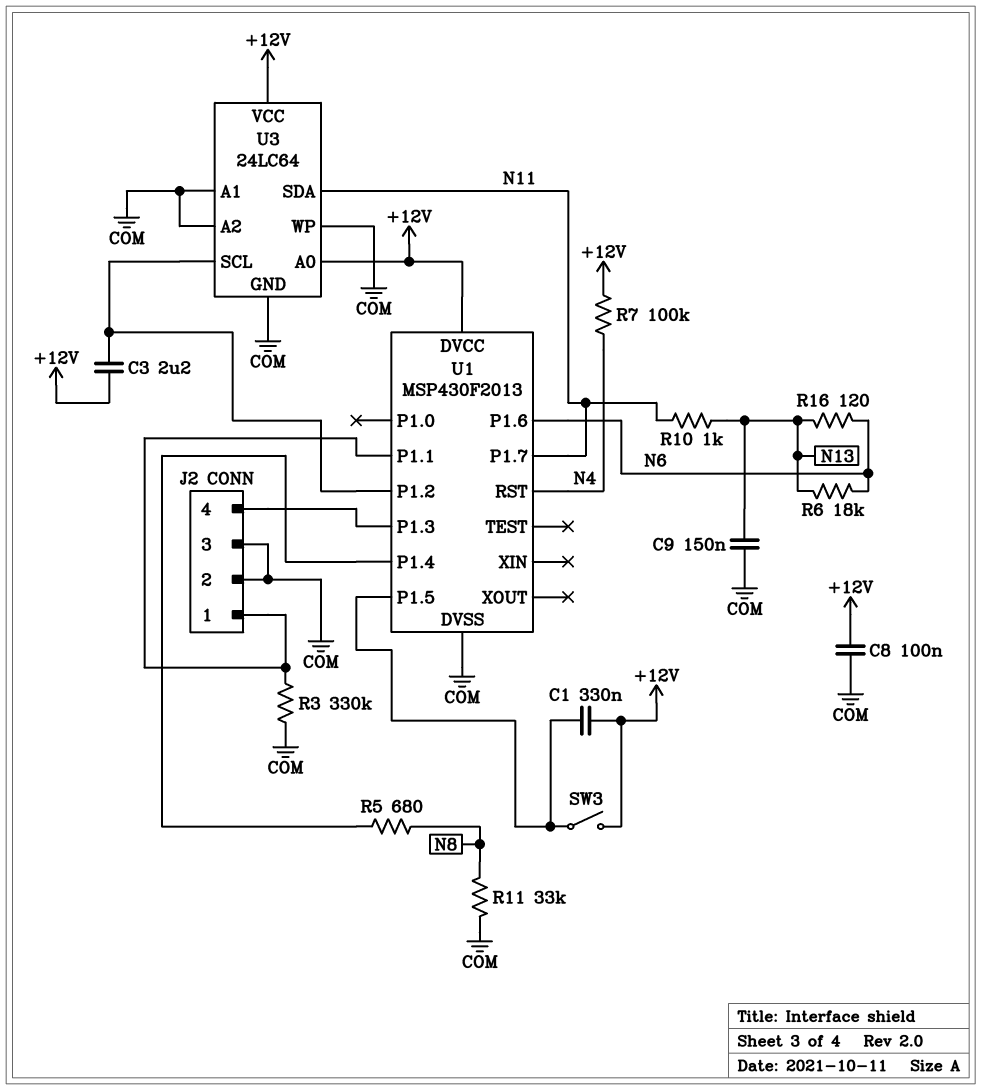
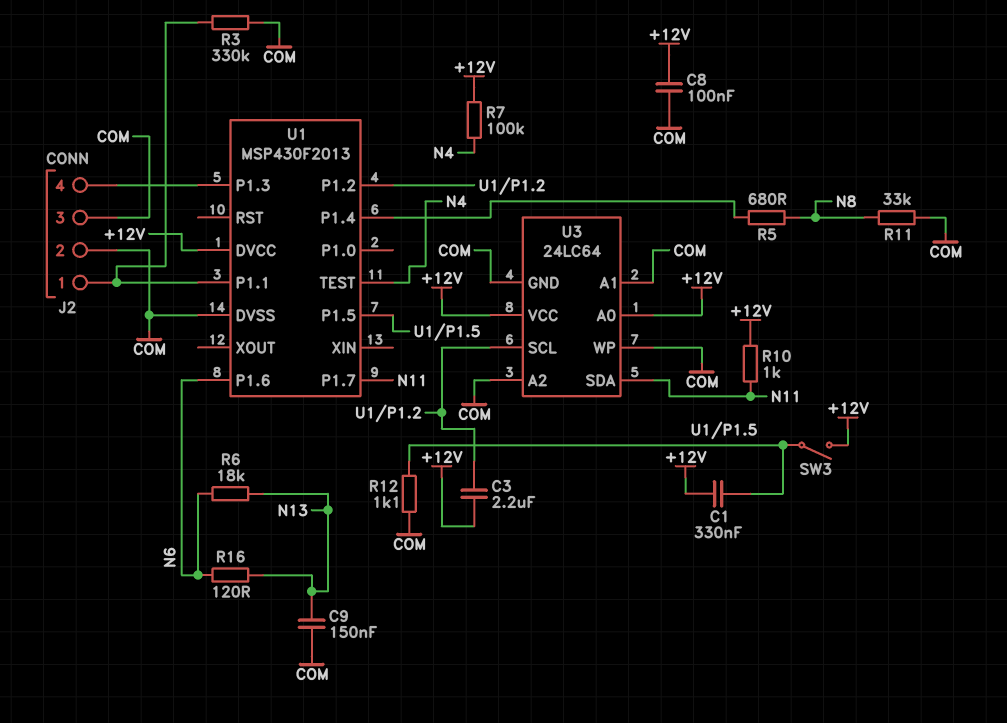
R10: 1k (N11, N13) -> 1k (+12V, N11)
R12: none -> 1.1k (COM, U1/P1.5)
U1 pin RST: N4 -> none
U1 pin TEST: none -> N4

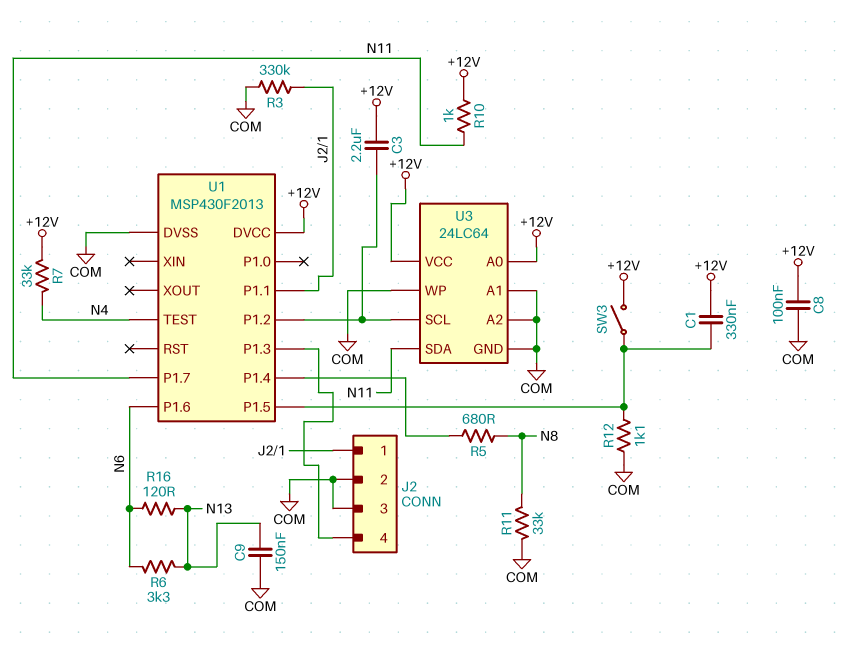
R6: 18k (N6, N13) -> 3.3k (N6, N13)
R7: 100k (+12V, N4) -> 33k (+12V, N4)

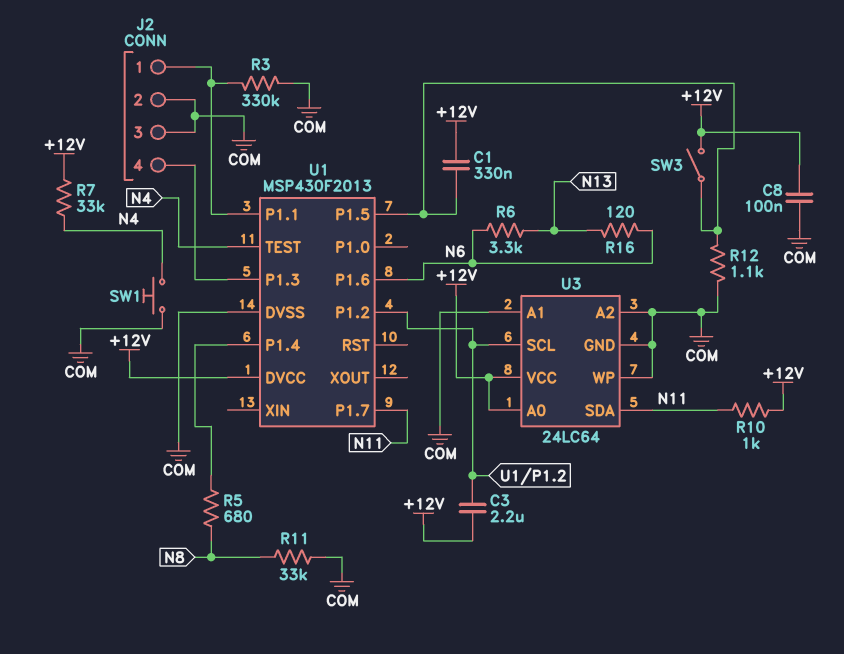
C9: 150nF (COM, N13) -> none
SW1: none -> button (COM, N4)

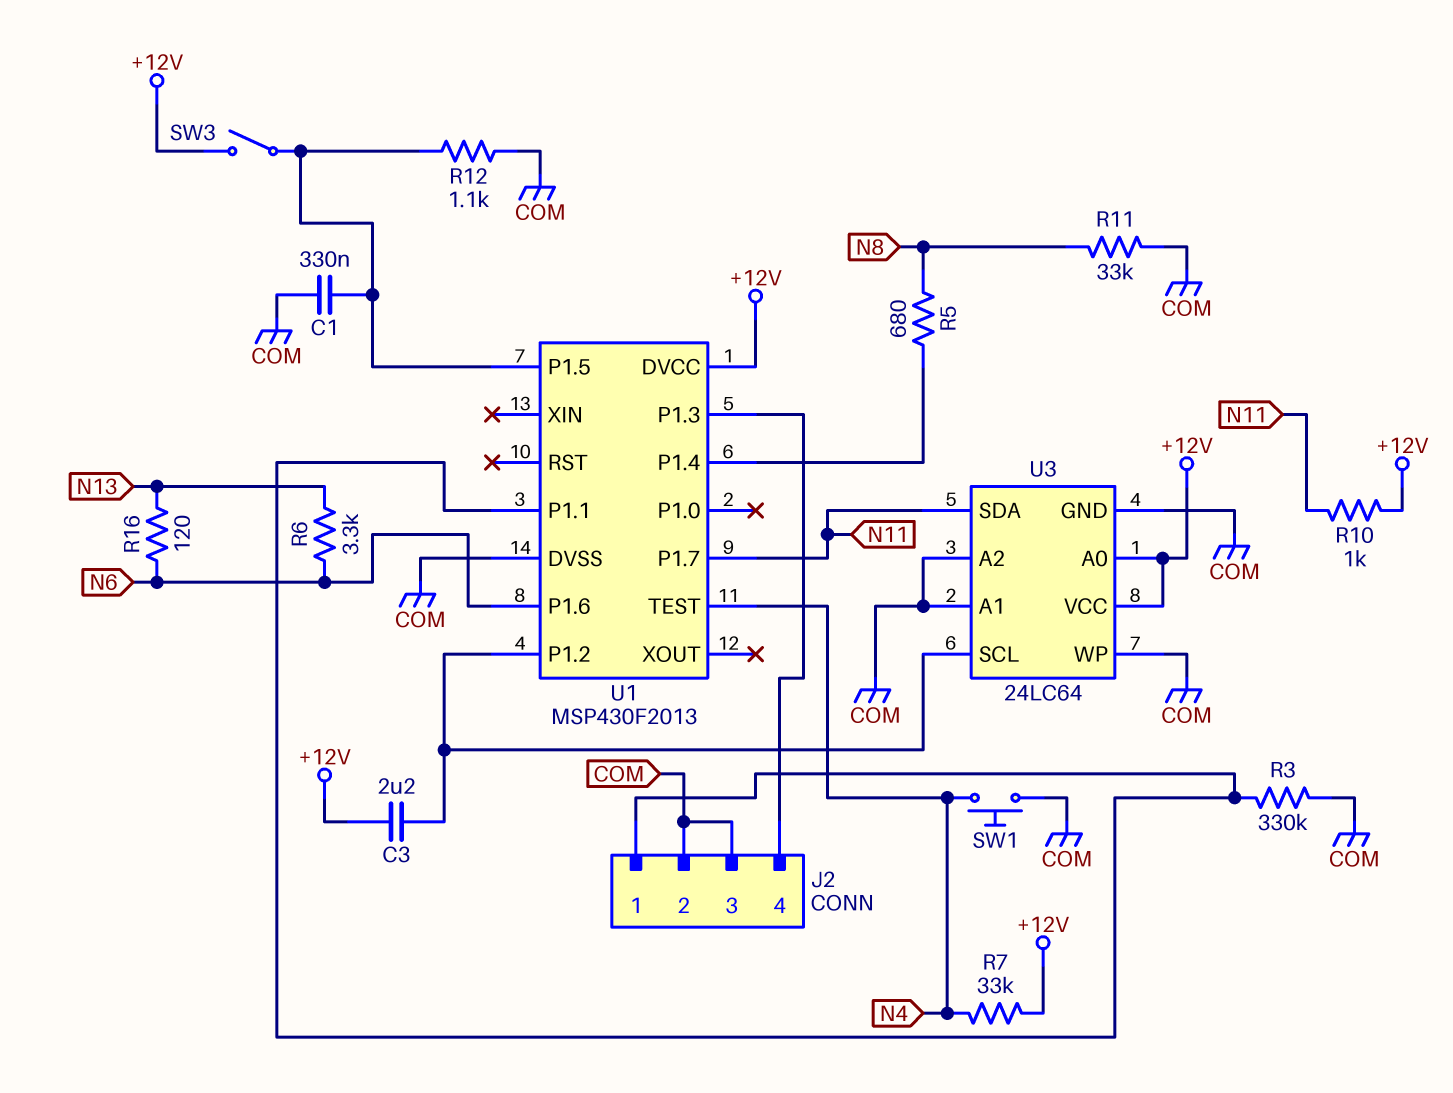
C1: 330nF (+12V, U1/P1.5) -> 330nF (COM, U1/P1.5)
C8: 100nF (+12V, COM) -> none

